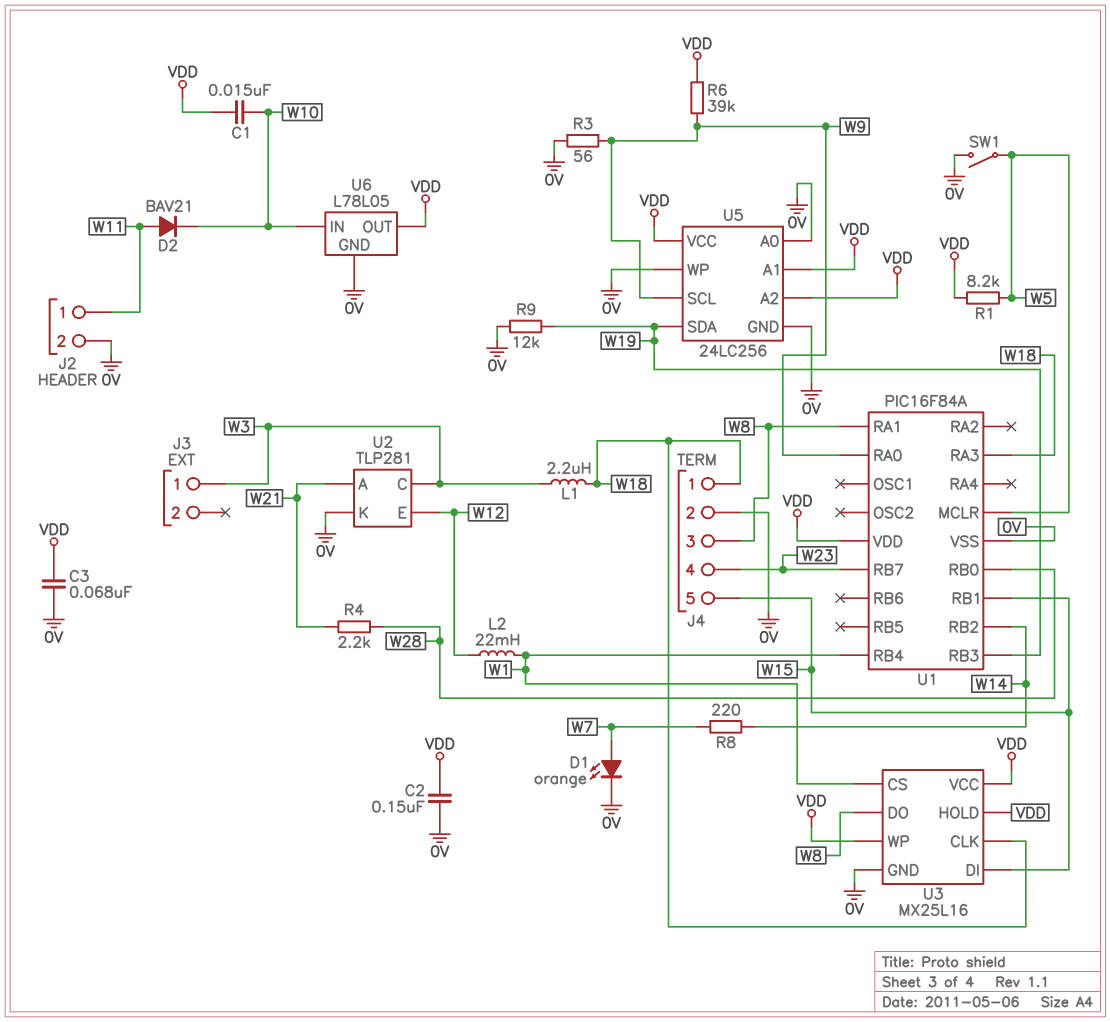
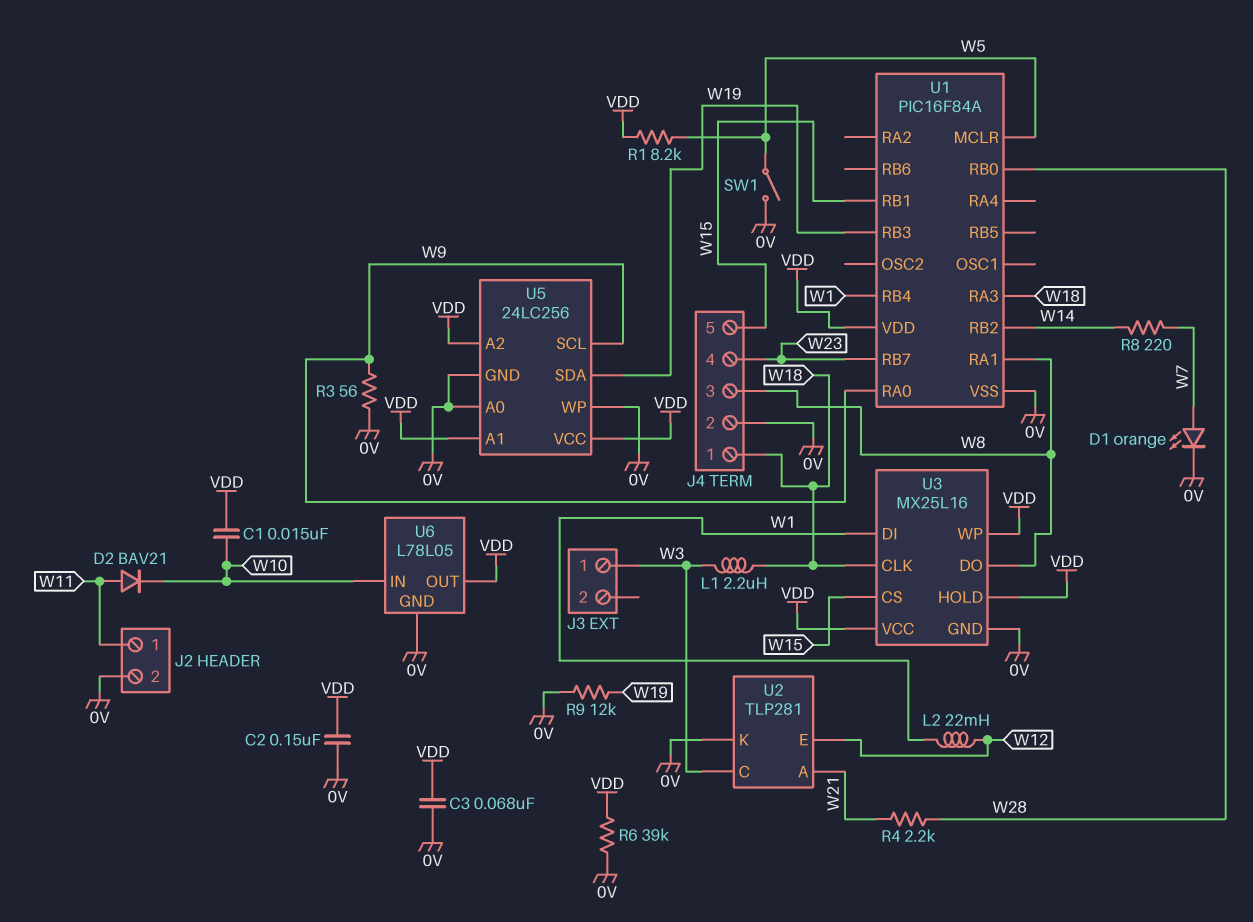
R6: 39k (VDD, W9) -> 39k (0V, VDD)
U3 pin CS: W1 -> W15
U3 pin DI: W15 -> W1

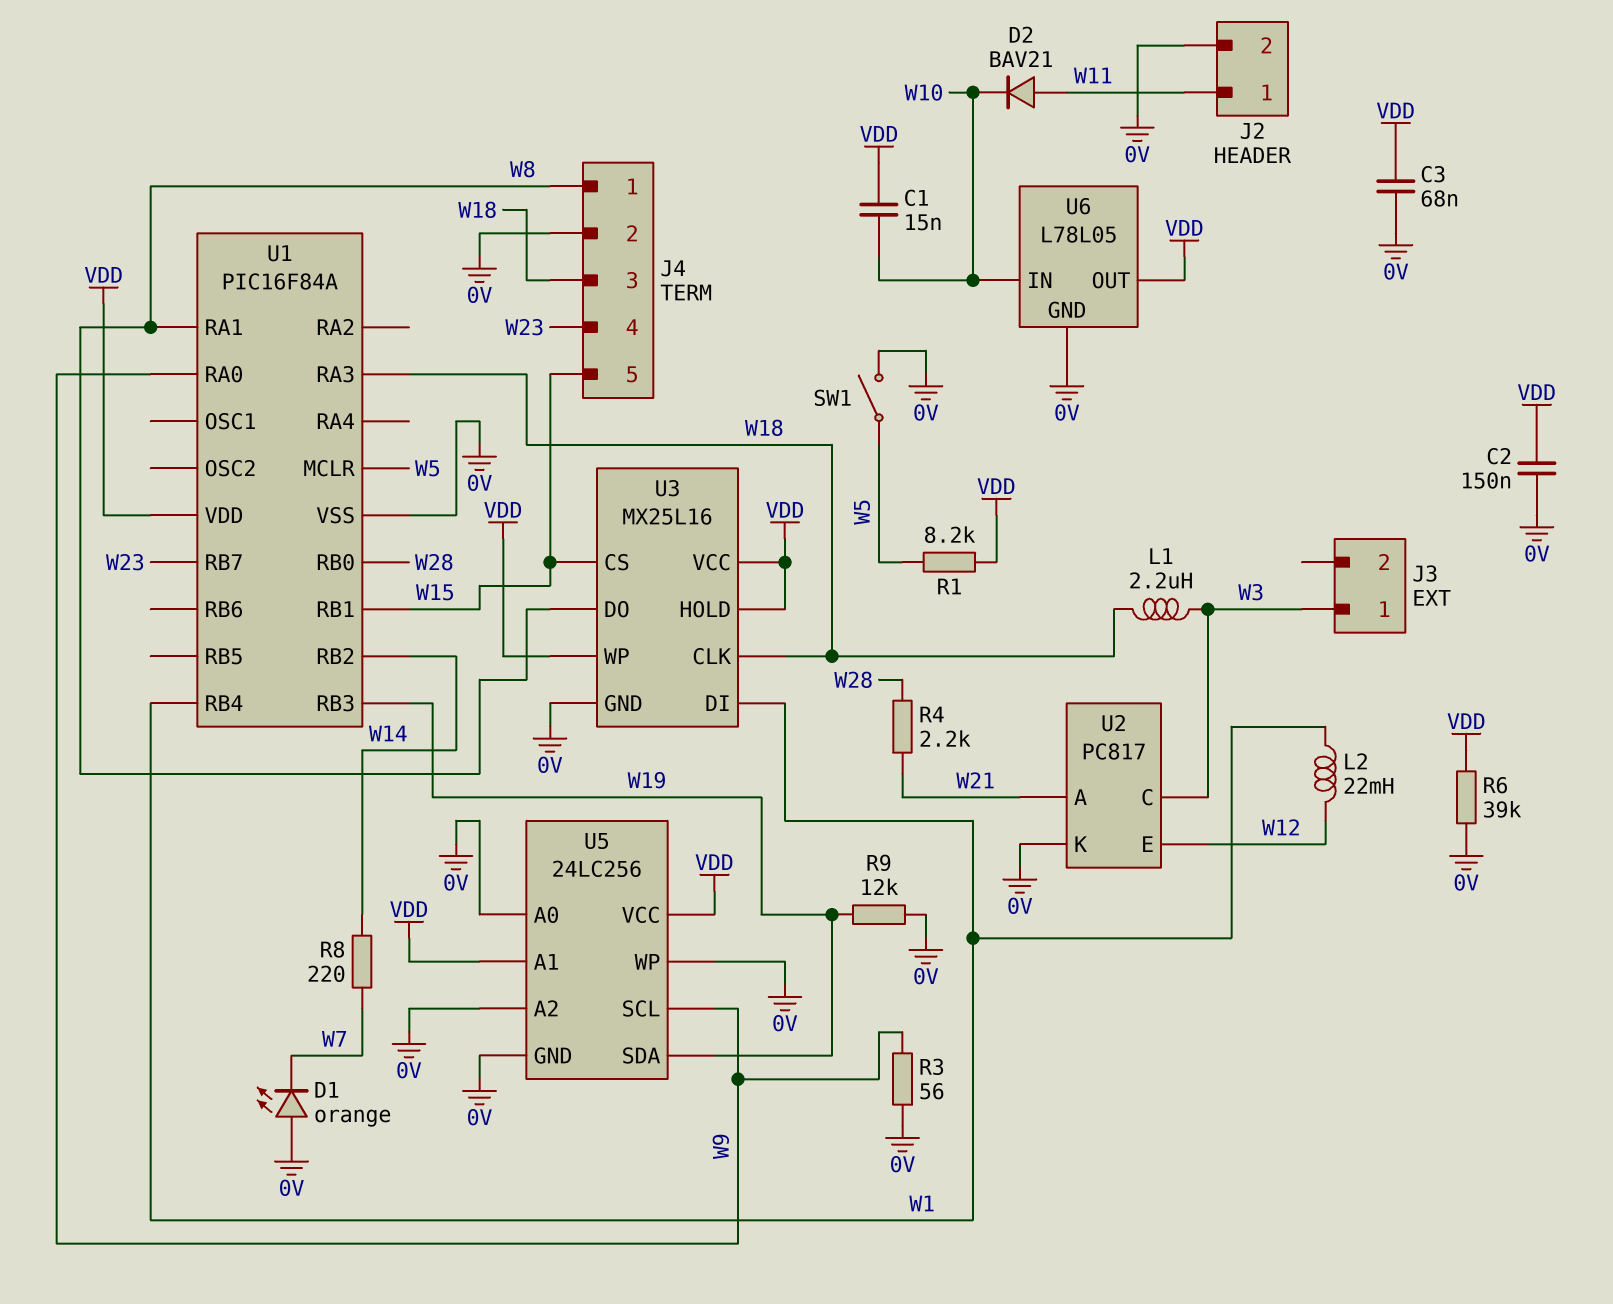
D1: LED orange (A W7, K 0V) -> LED orange (A 0V, K W7)
J4 pin 1: W18 -> W8
J4 pin 3: W8 -> W18
U2: TLP281 -> PC817
U5 pin A2: VDD -> 0V

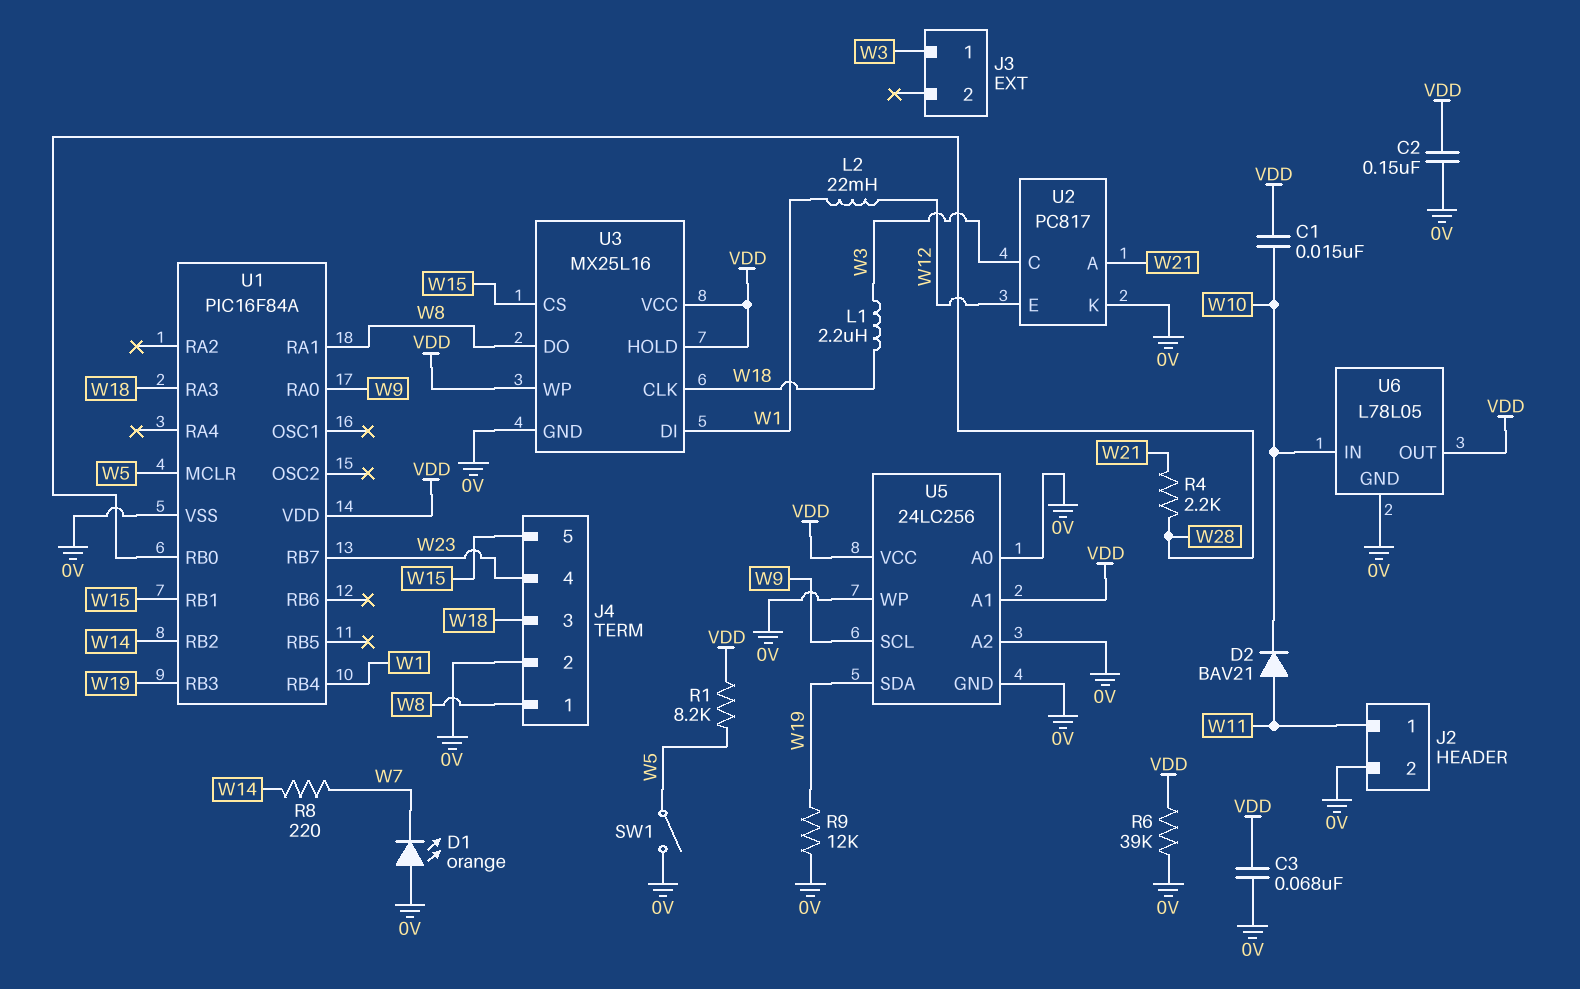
R3: 56 (0V, W9) -> none

